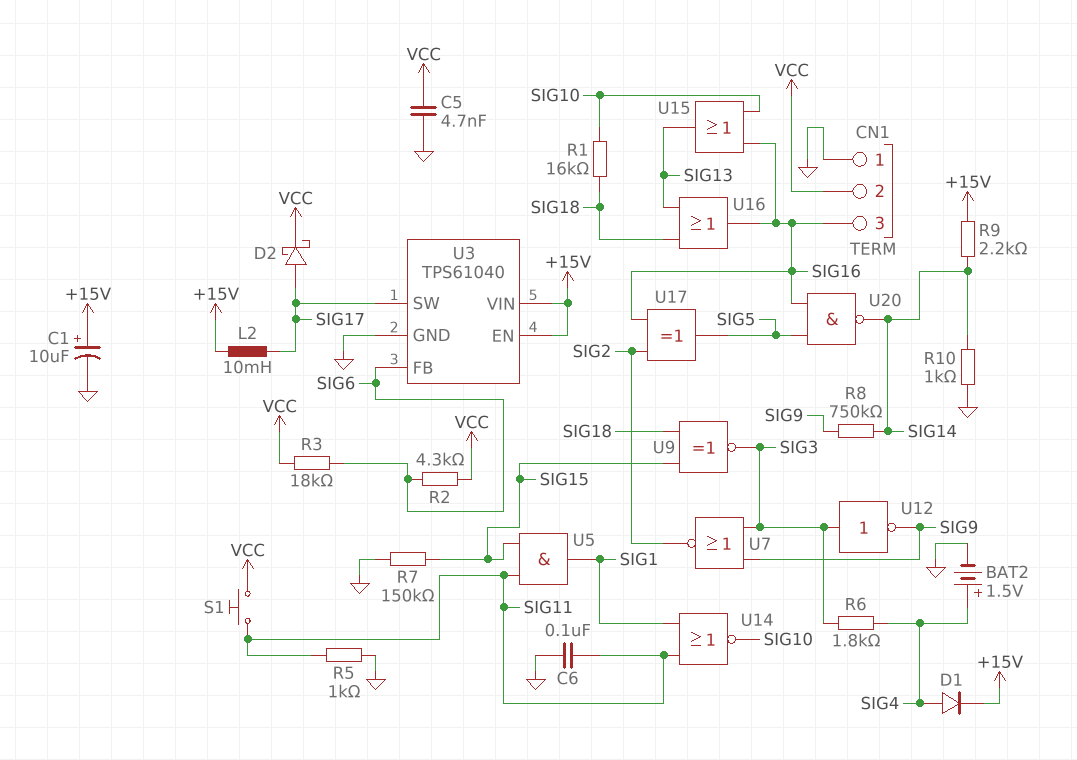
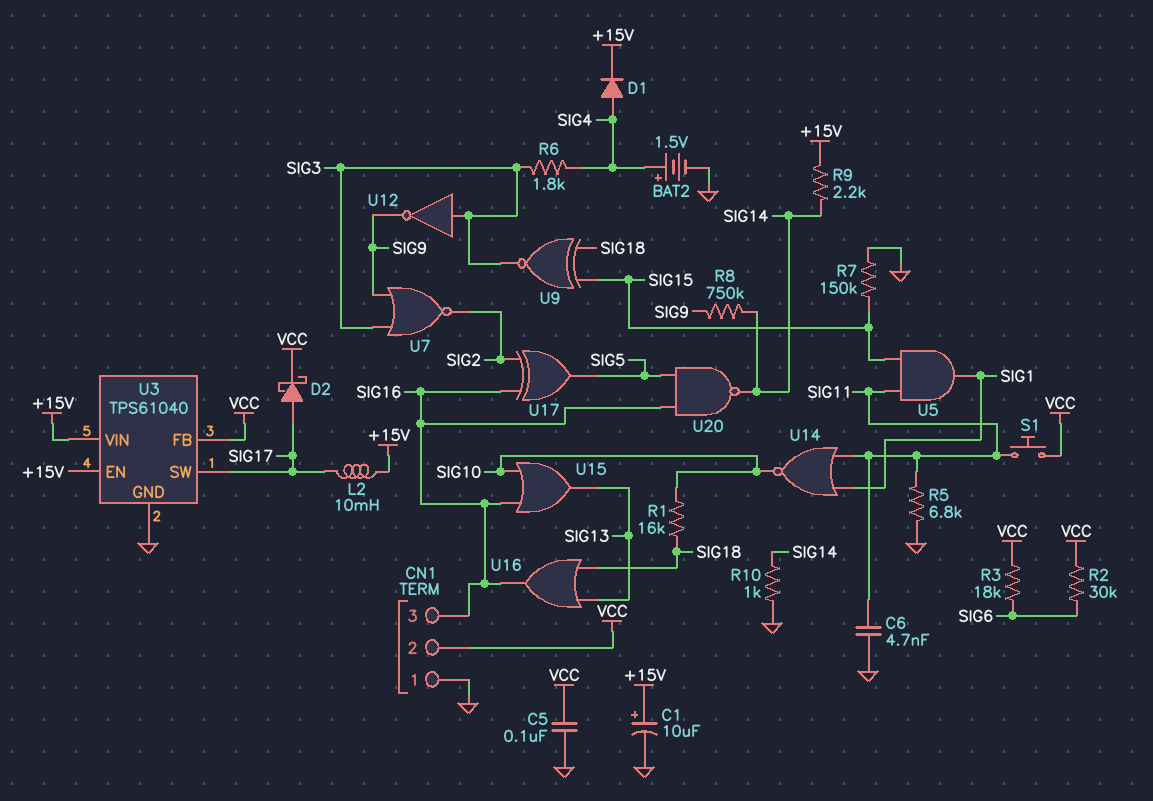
C5: 4.7nF (GND, VCC) -> 100nF (GND, VCC)
C6: 100nF (GND, SIG11) -> 4.7nF (GND, SIG11)
R2: 4.3k (SIG6, VCC) -> 30k (SIG6, VCC)
R5: 1k (GND, SIG11) -> 6.8k (GND, SIG11)
U3 pin FB: SIG6 -> VCC

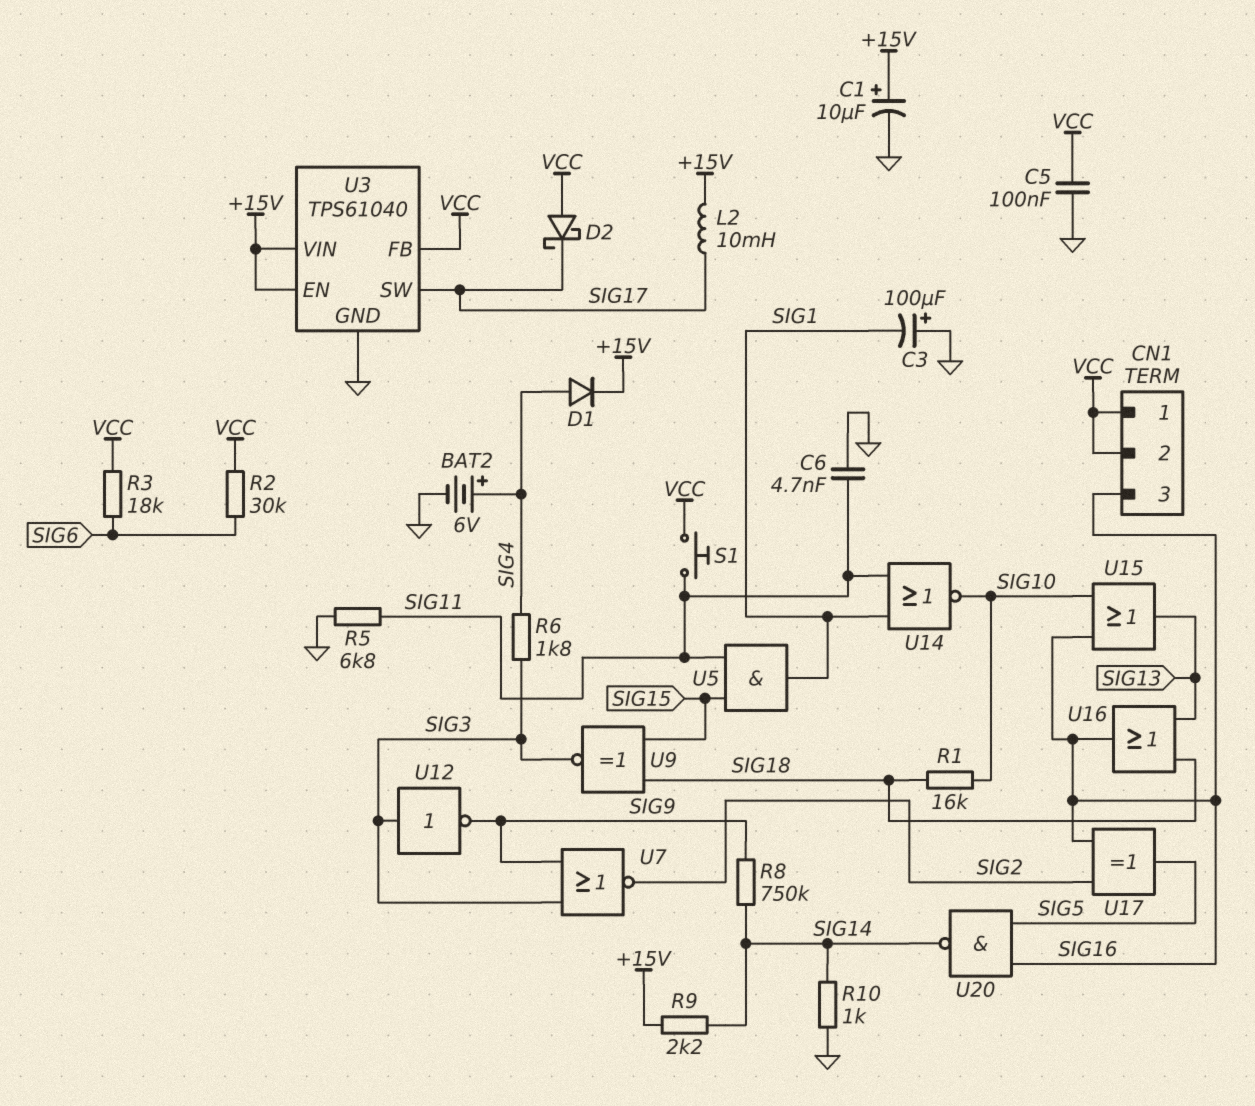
BAT2: 1.5V (plus SIG4, minus GND) -> 6V (plus SIG4, minus GND)
C3: none -> 100uF (plus GND, minus SIG1)
CN1 pin 1: GND -> VCC
D2: schottky (A SIG17, K VCC) -> schottky (A VCC, K SIG17)
R7: 150k (GND, SIG15) -> none

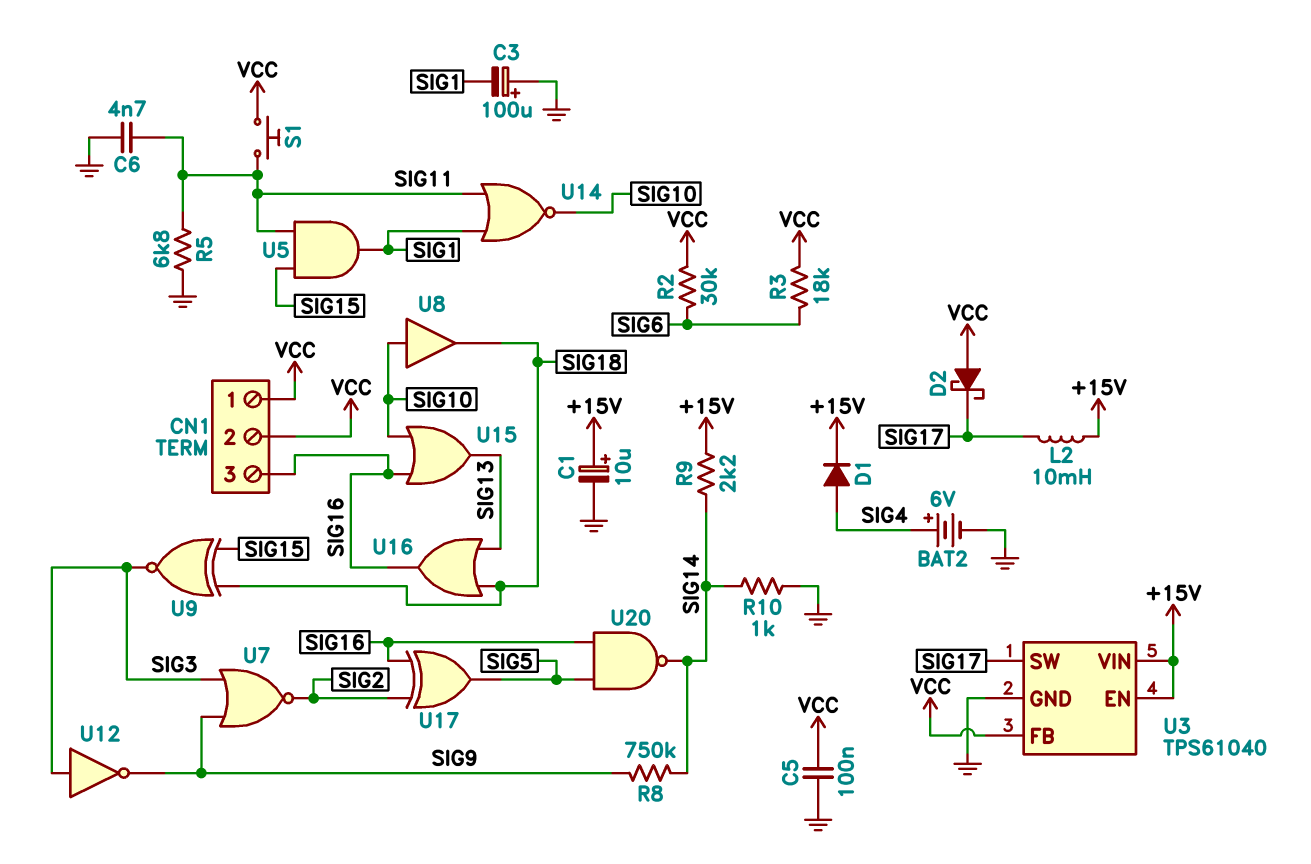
R1: 16k (SIG10, SIG18) -> none
R6: 1.8k (SIG3, SIG4) -> none
U8: none -> buffer (in SIG10, out SIG18)

